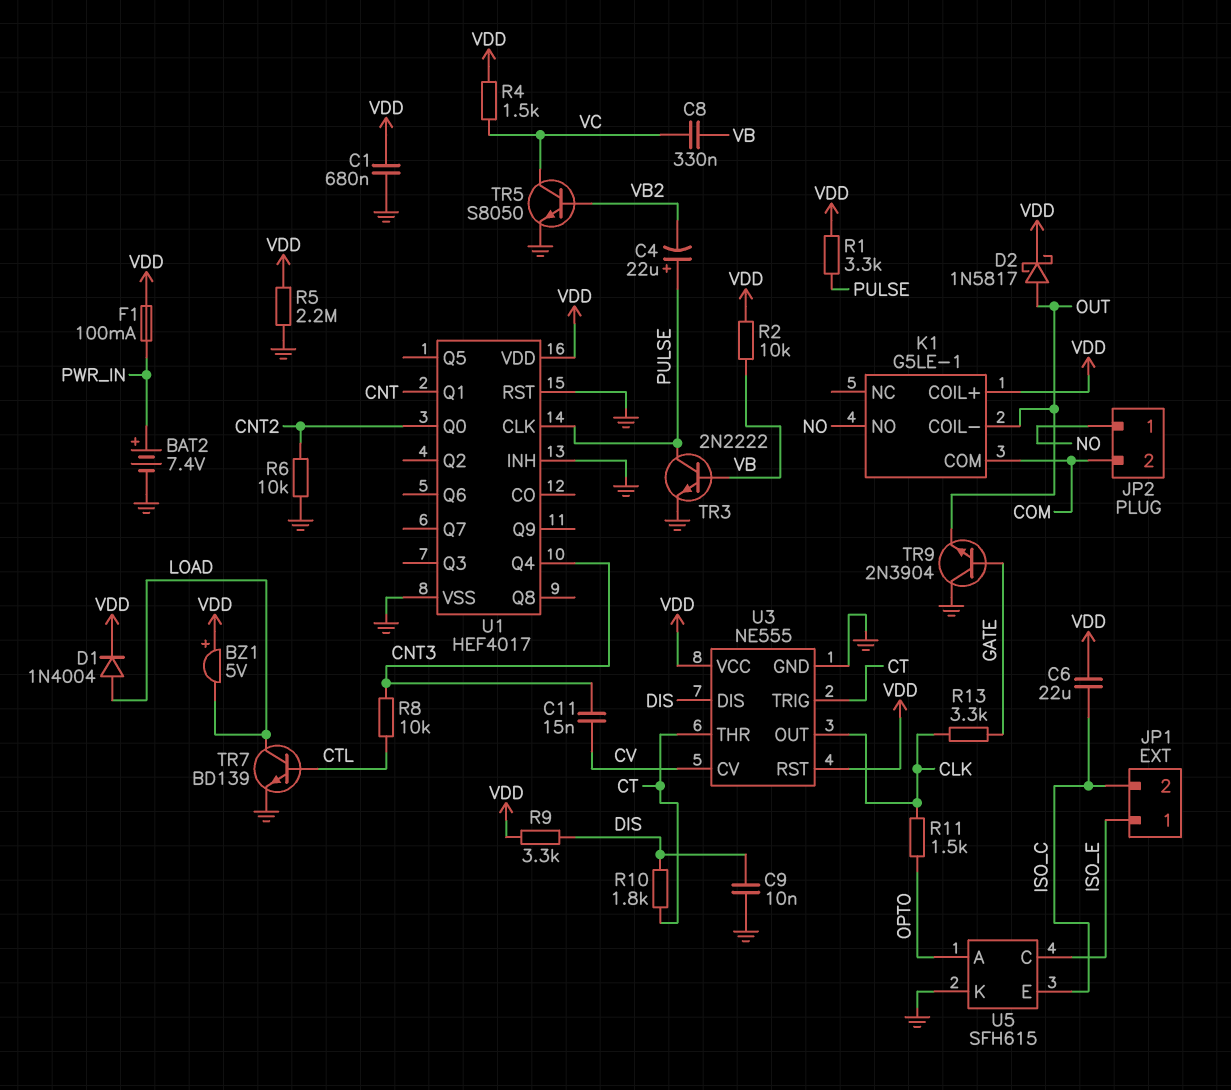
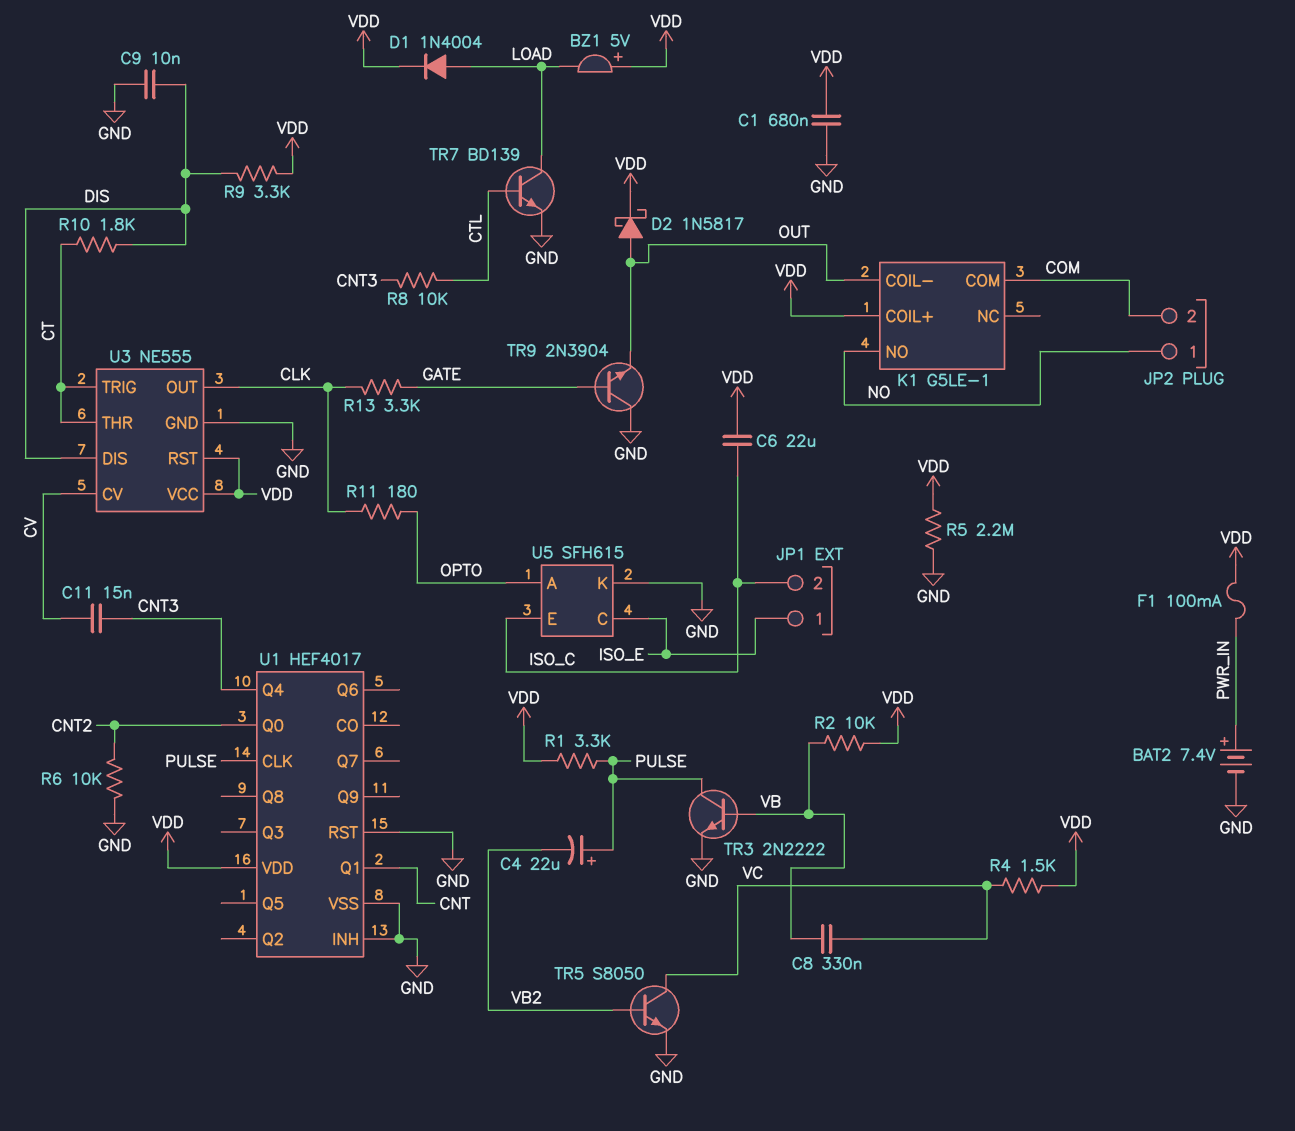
R11: 1.5k (CLK, OPTO) -> 180 (CLK, OPTO)

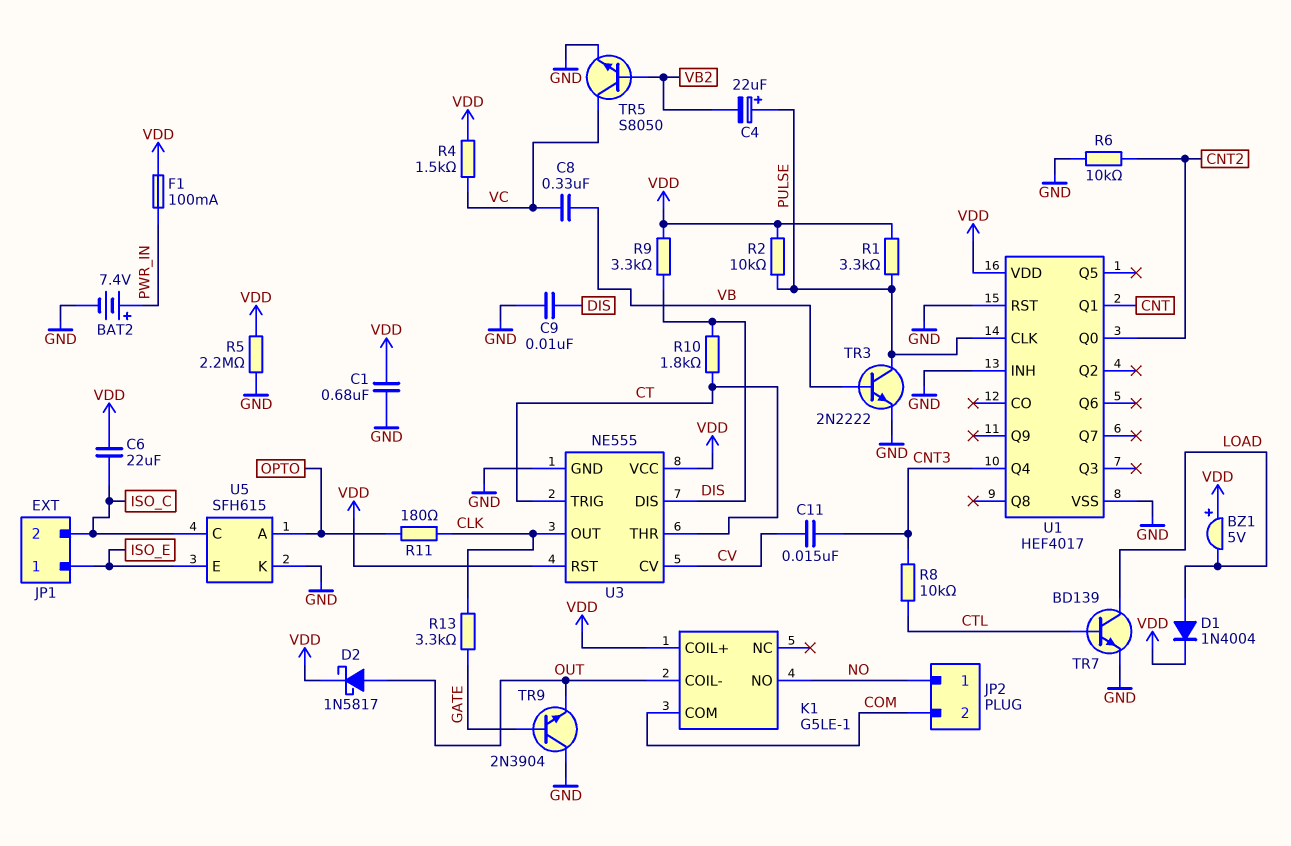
R2: 10k (VB, VDD) -> 10k (PULSE, VDD)
U5 pin C: ISO_E -> ISO_C
U5 pin E: ISO_C -> ISO_E

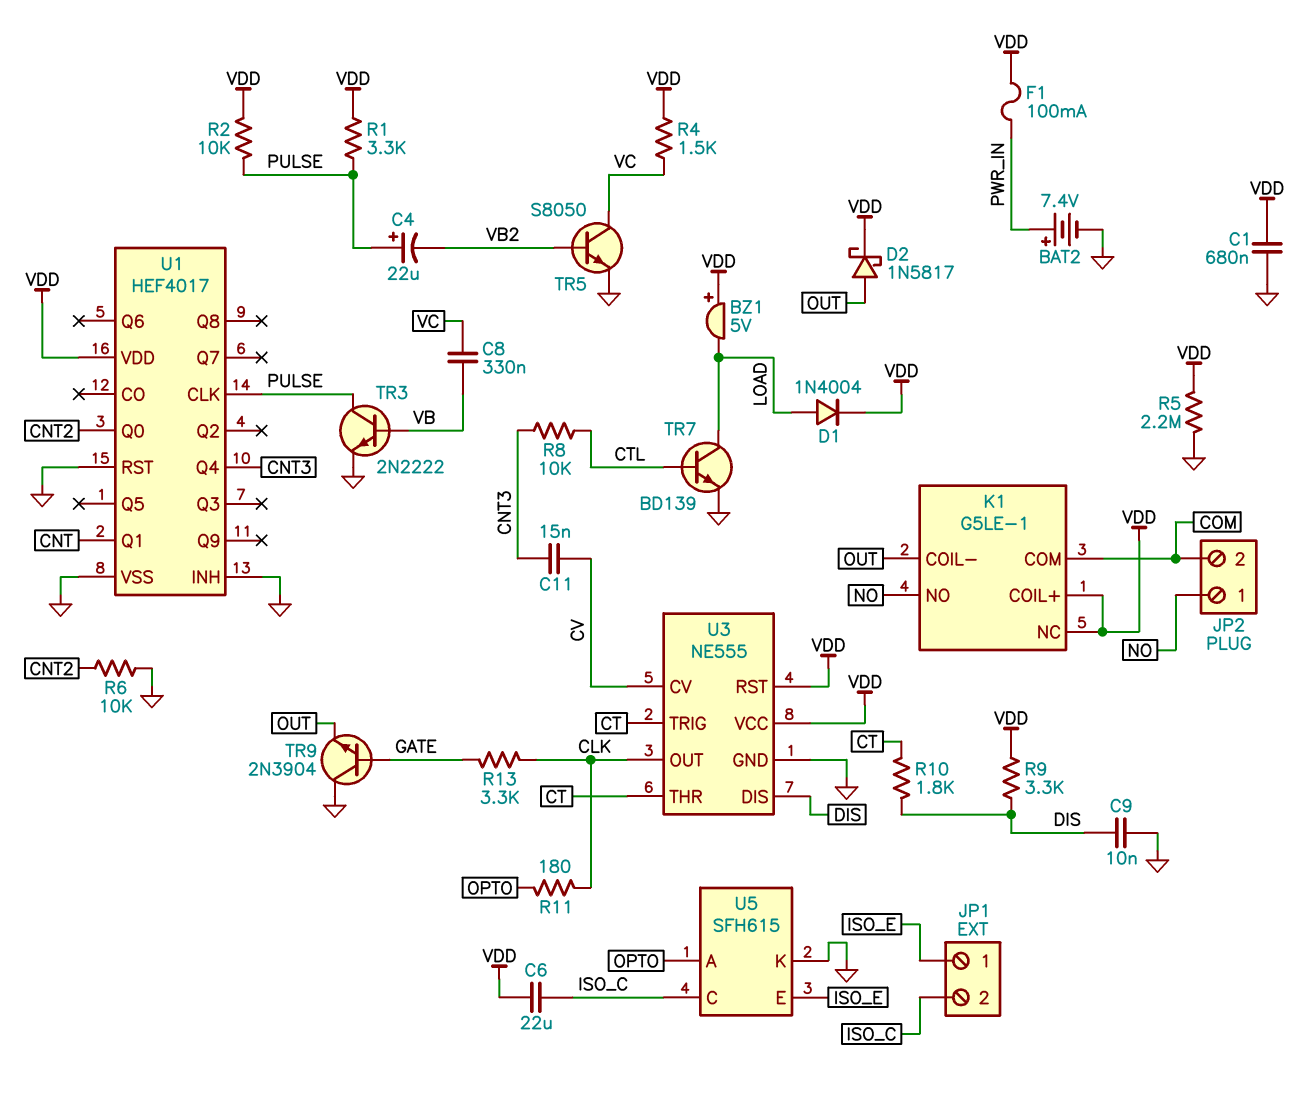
K1 pin NC: none -> VDD

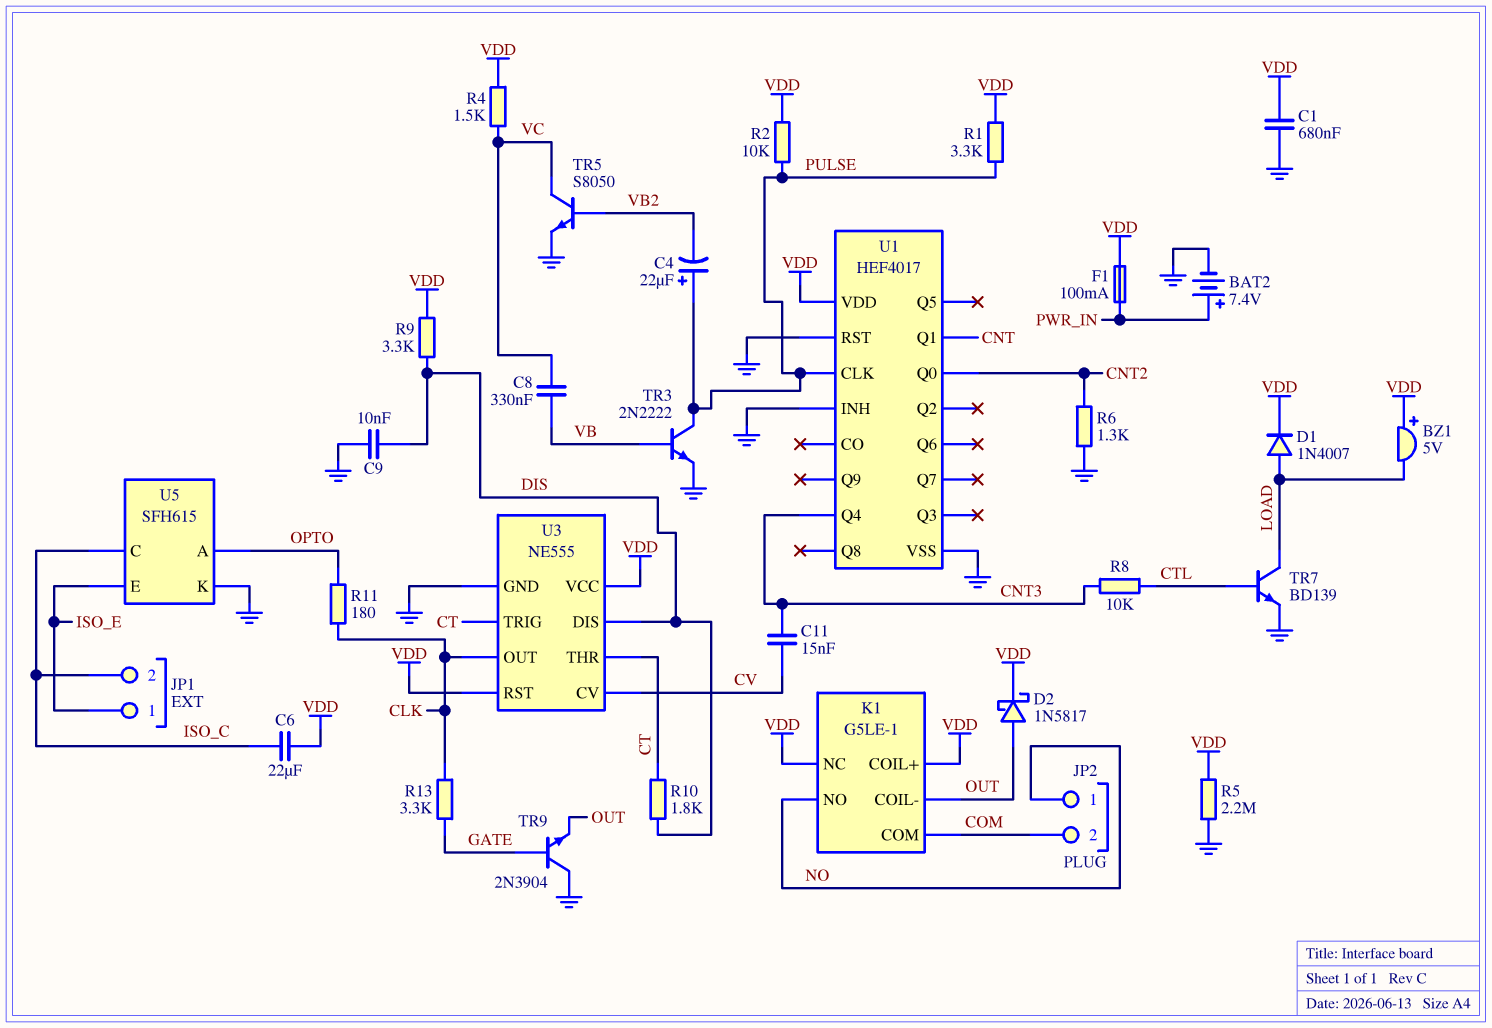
D1: diode 1N4004 (A LOAD, K VDD) -> diode 1N4007 (A LOAD, K VDD)
R6: 10k (CNT2, GND) -> 1.3k (CNT2, GND)

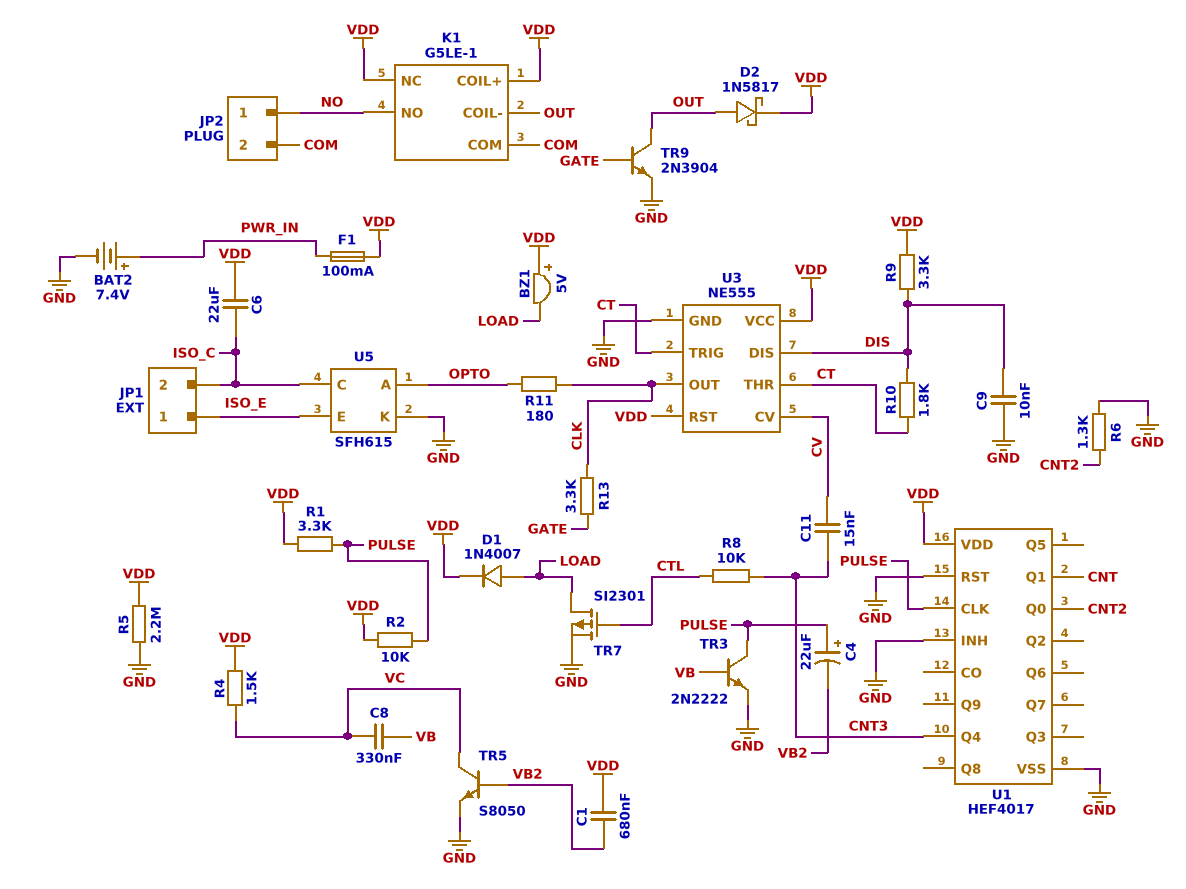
C1: 680nF (GND, VDD) -> 680nF (VB2, VDD)
TR7: NPN BD139 (B CTL, C LOAD, E GND) -> PMOS SI2301 (G CTL, D LOAD, S GND)
TR9: NPN 2N3904 (B GATE, C GND, E OUT) -> NPN 2N3904 (B GATE, C OUT, E GND)

